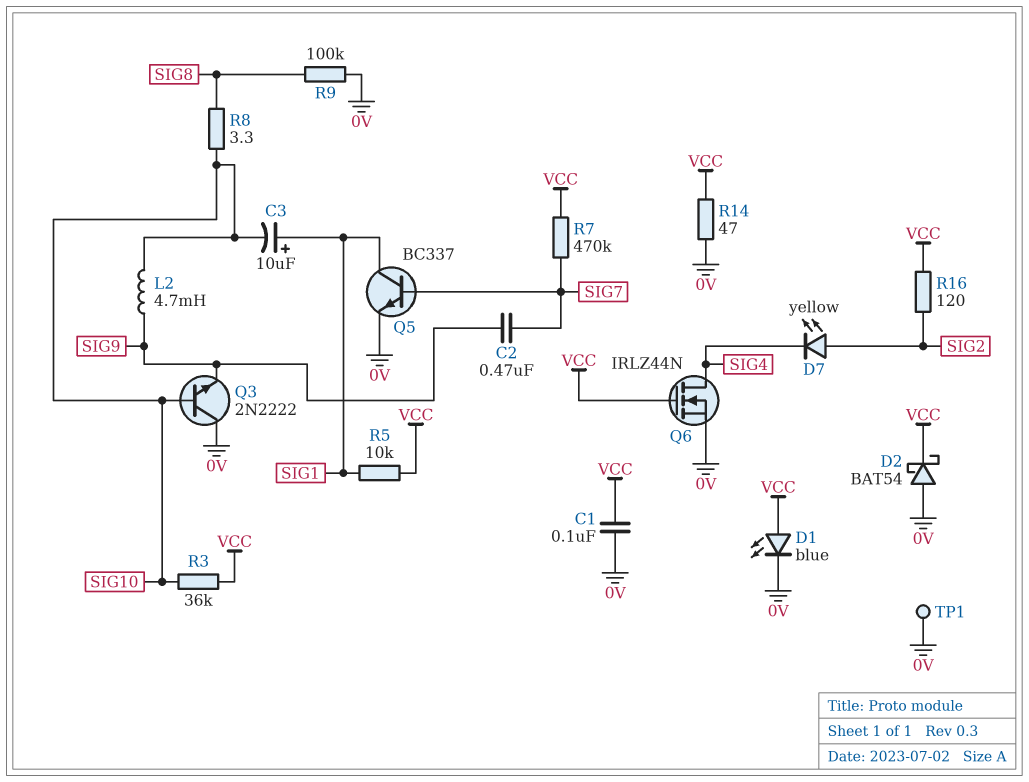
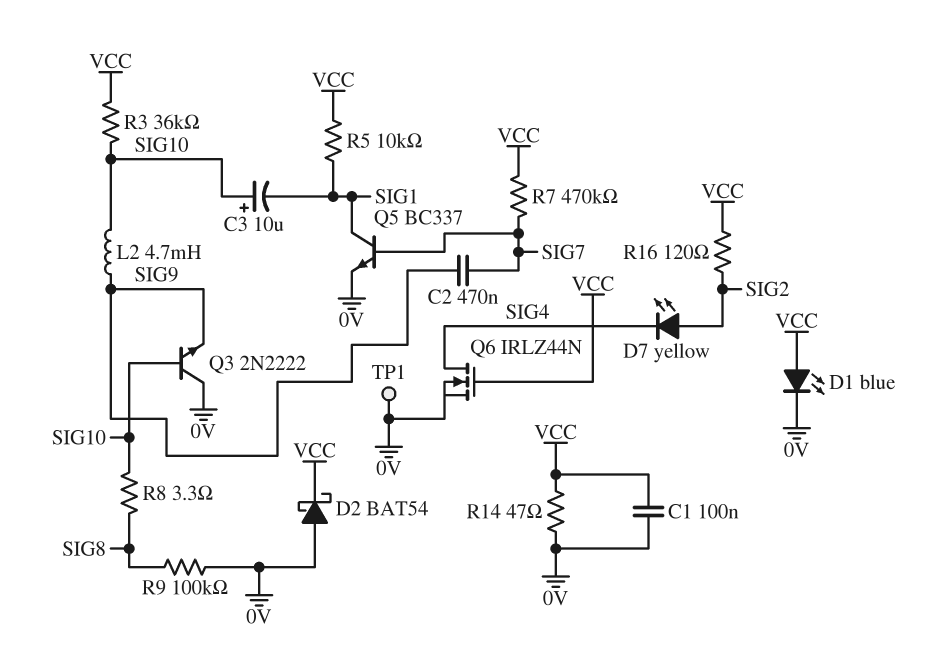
C3: 10uF (plus SIG1, minus SIG10) -> 10uF (plus SIG10, minus SIG1)

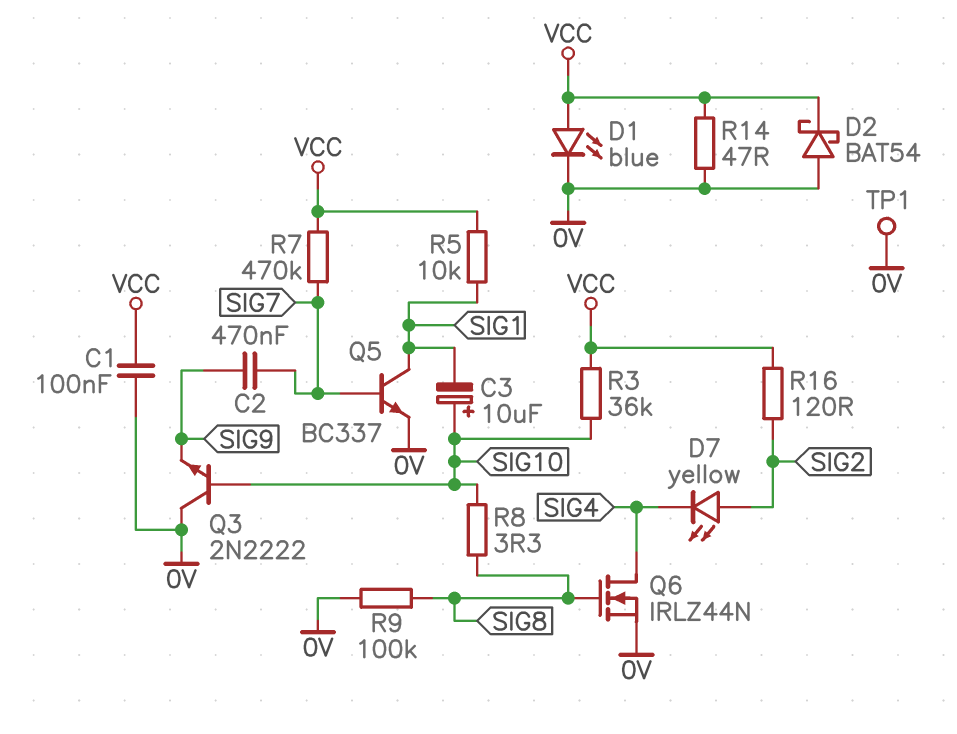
L2: 4.7mH (SIG9, SIG10) -> none
Q6: NMOS IRLZ44N (G VCC, D SIG4, S 0V) -> NMOS IRLZ44N (G SIG8, D SIG4, S 0V)

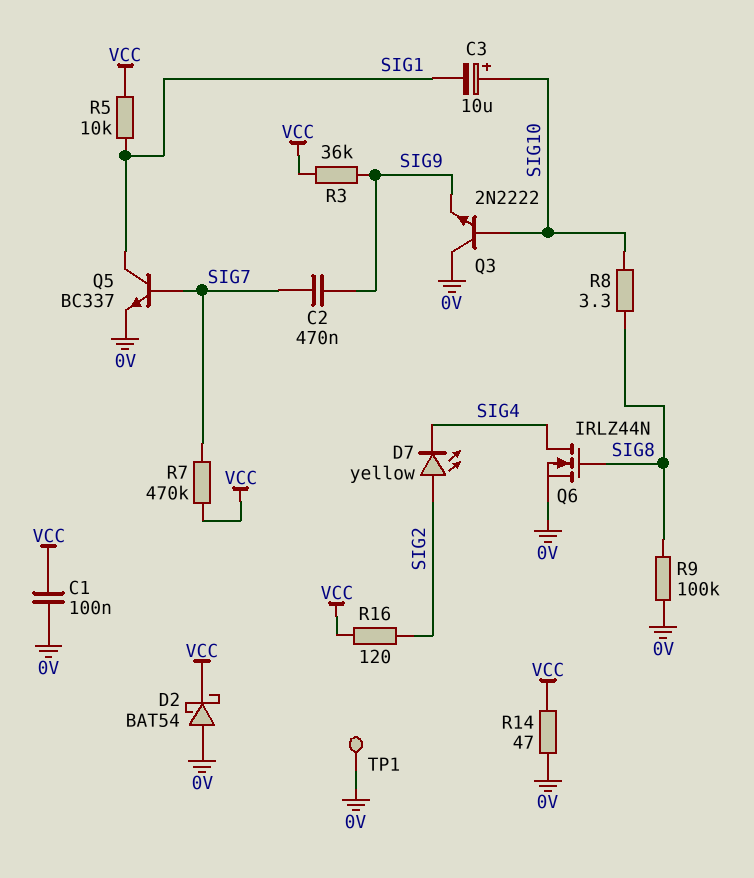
D1: LED blue (A VCC, K 0V) -> none
R3: 36k (SIG10, VCC) -> 36k (SIG9, VCC)

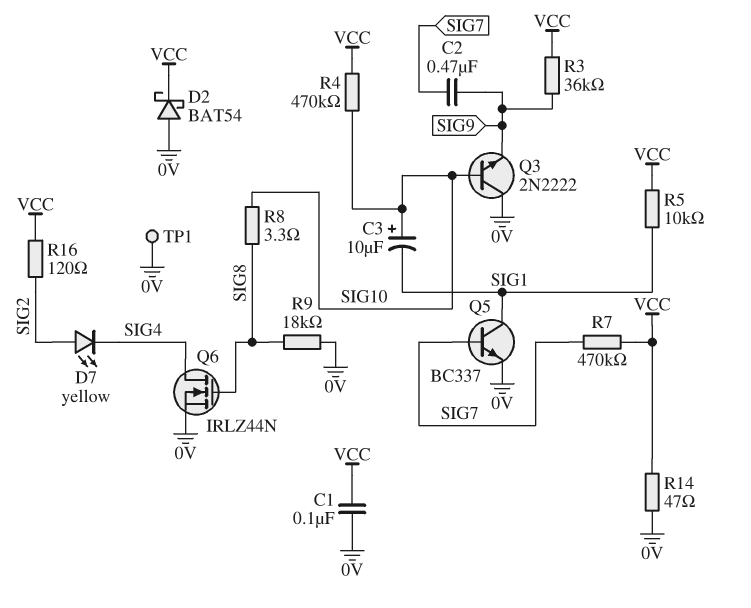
R4: none -> 470k (SIG10, VCC)
R9: 100k (0V, SIG8) -> 18k (0V, SIG8)

